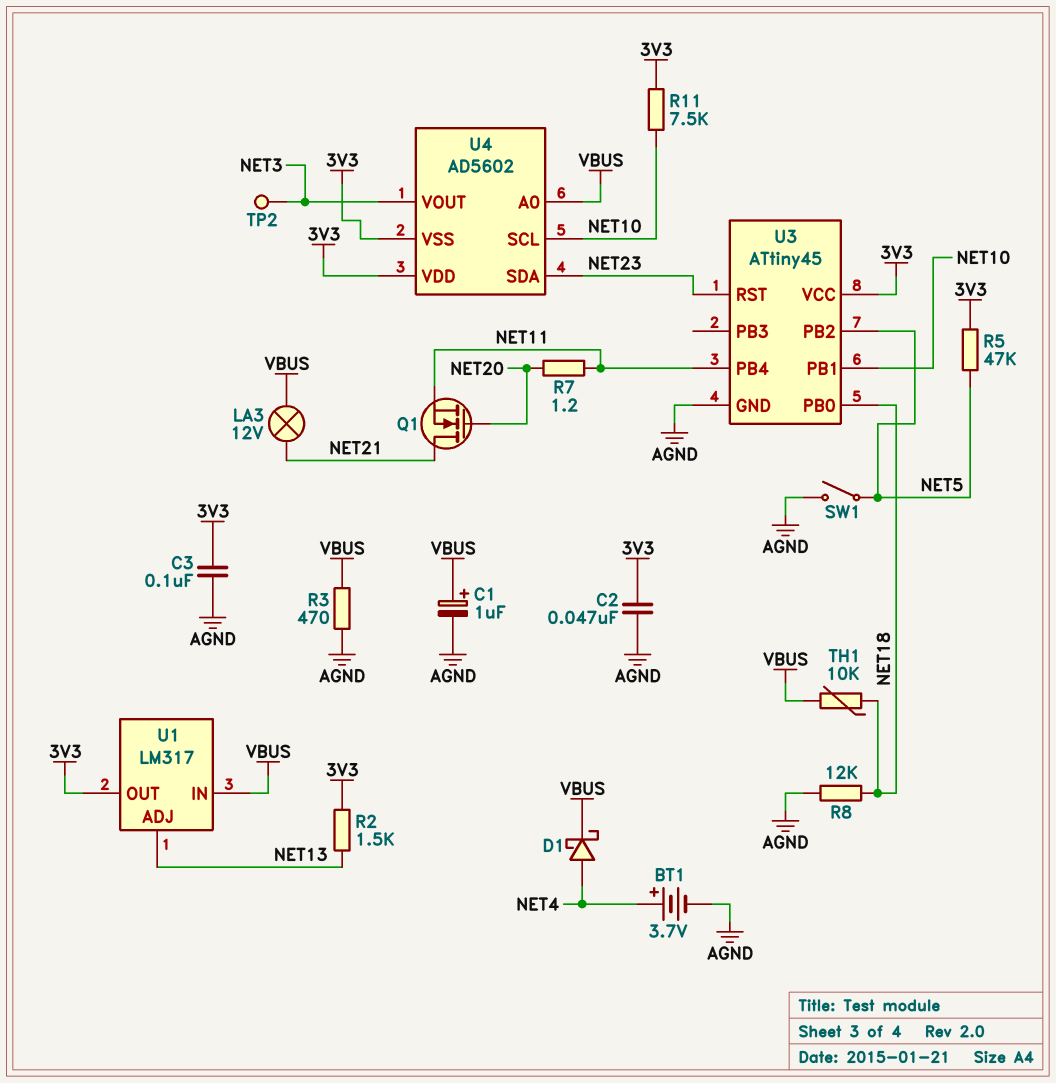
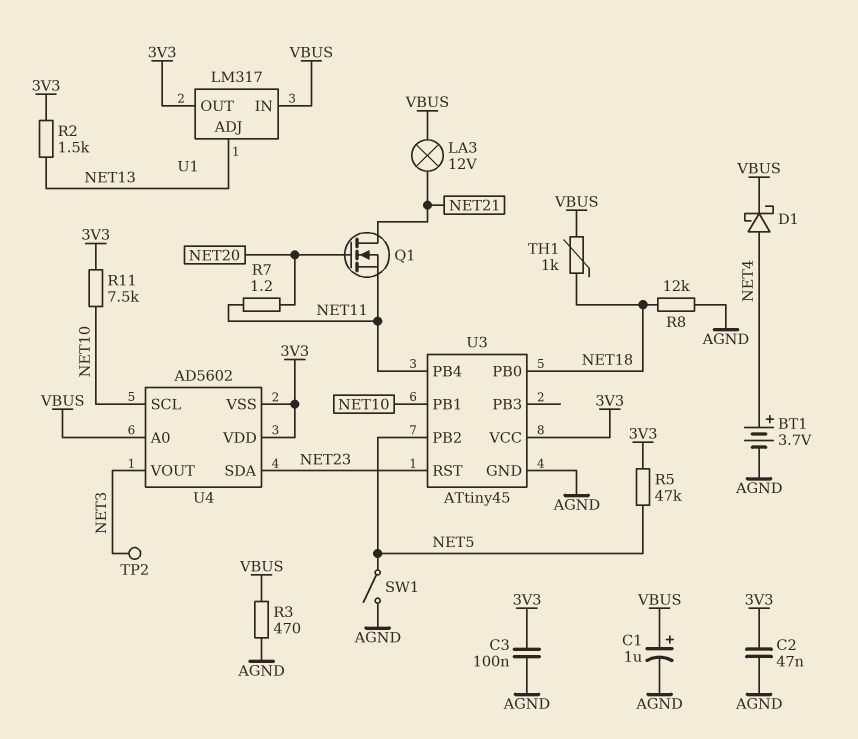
TH1: 10k (NET18, VBUS) -> 1k (NET18, VBUS)

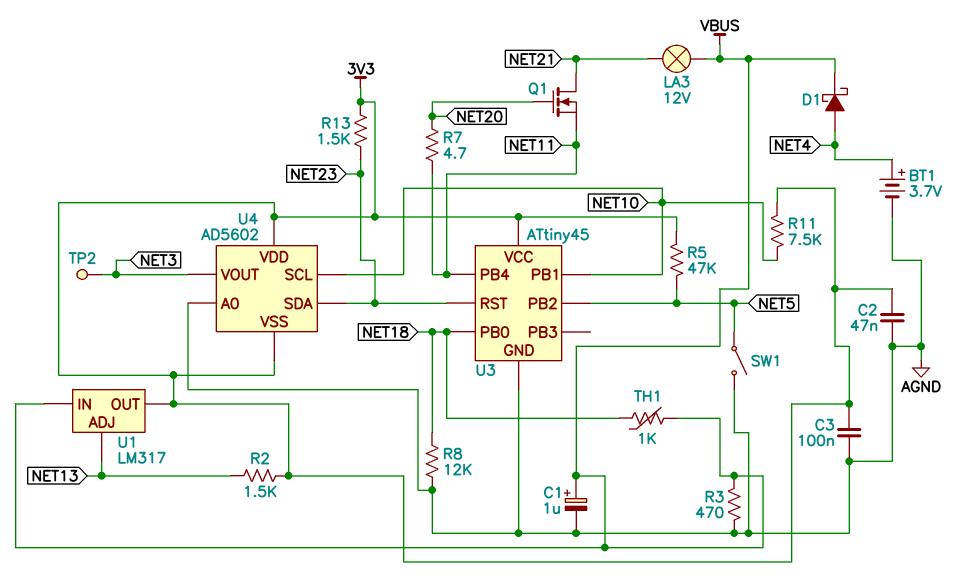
R7: 1.2 (NET11, NET20) -> 4.7 (NET11, NET20)
R13: none -> 1.5k (3V3, NET23)
U4 pin A0: VBUS -> AGND

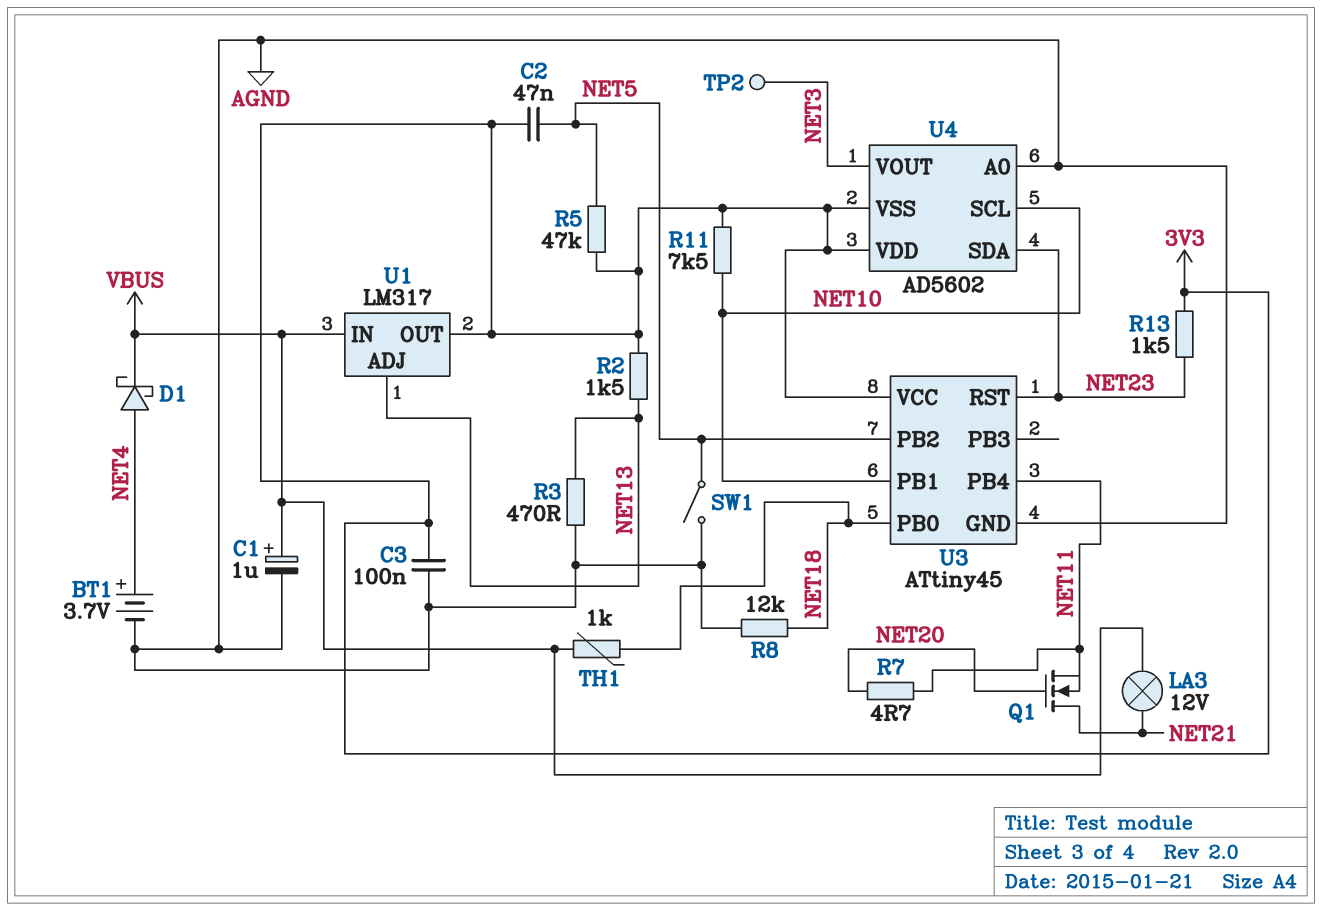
C2: 47nF (3V3, AGND) -> 47nF (3V3, NET5)
R3: 470 (AGND, VBUS) -> 470 (AGND, NET13)

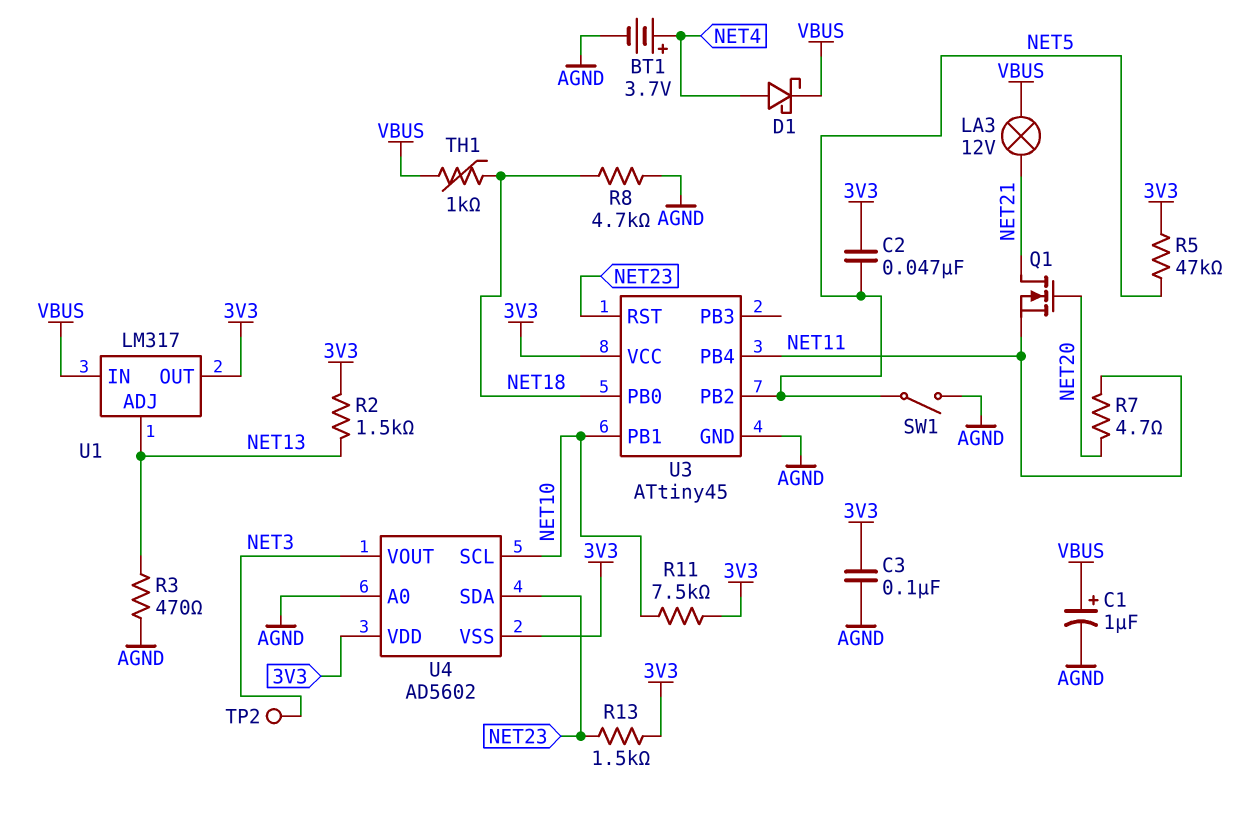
R8: 12k (AGND, NET18) -> 4.7k (AGND, NET18)

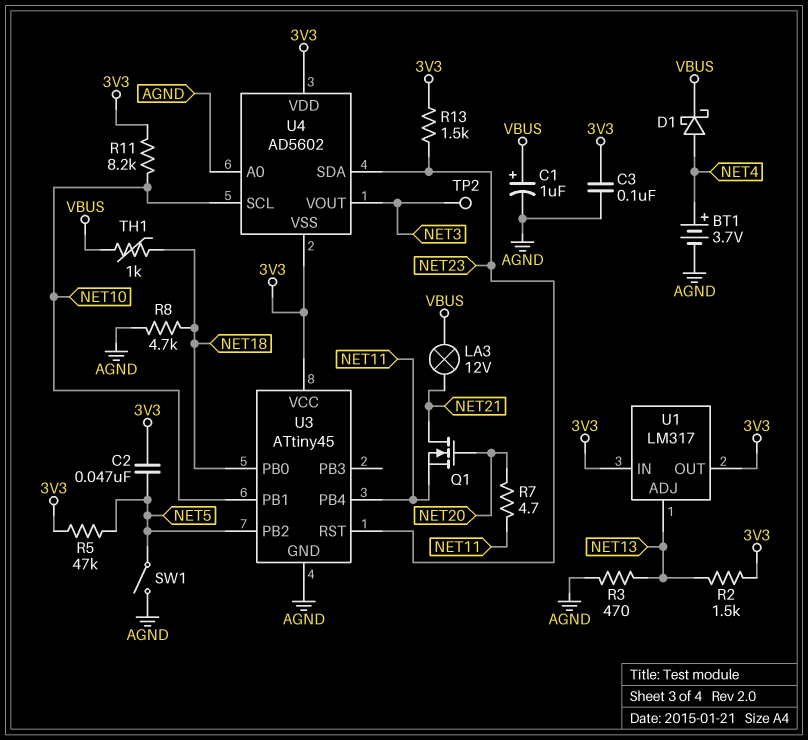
R11: 7.5k (3V3, NET10) -> 8.2k (3V3, NET10)
U1 pin IN: VBUS -> 3V3

